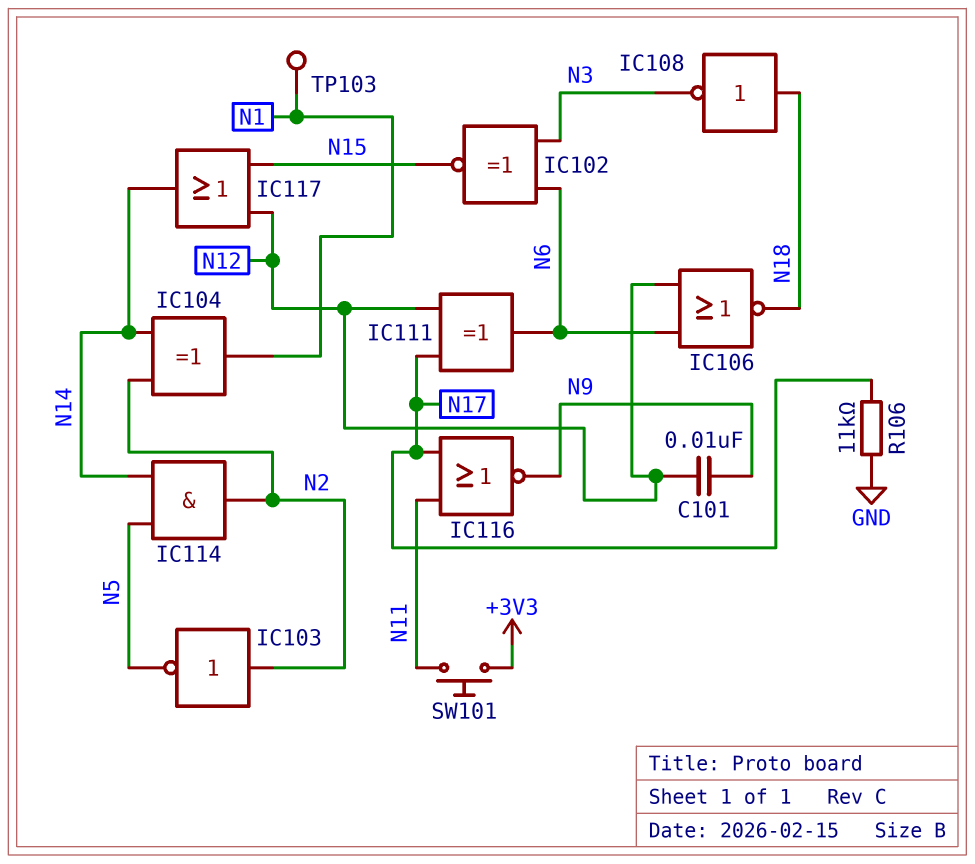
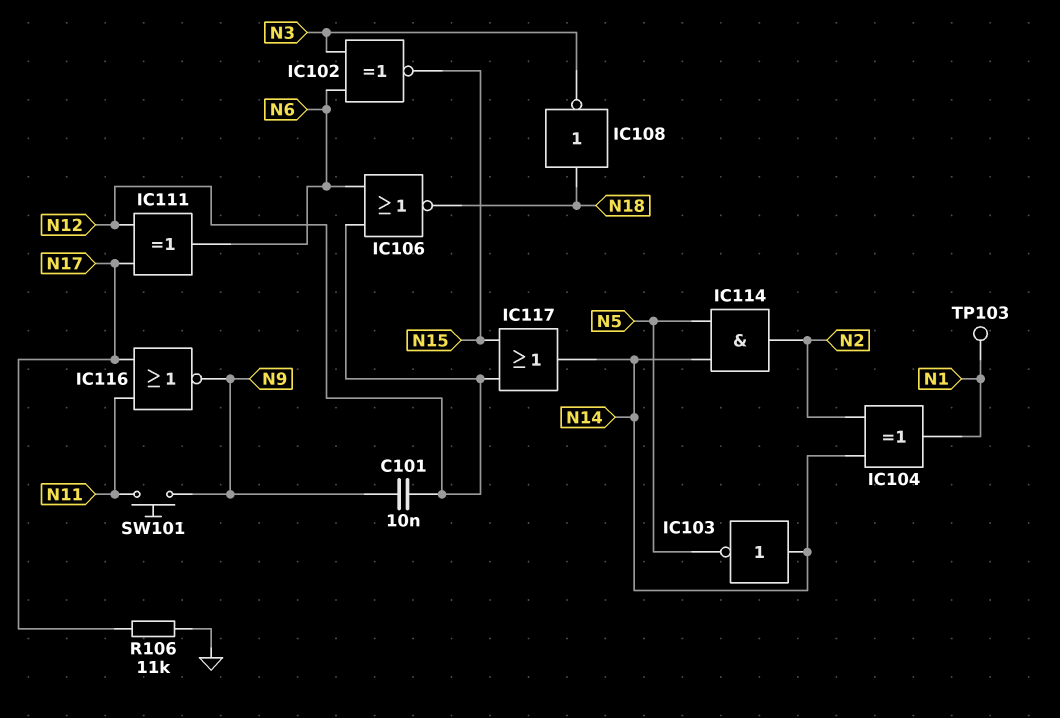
IC103: NOT (in N2, out N5) -> NOT (in N14, out N5)
SW101: button (+3V3, N11) -> button (N9, N11)

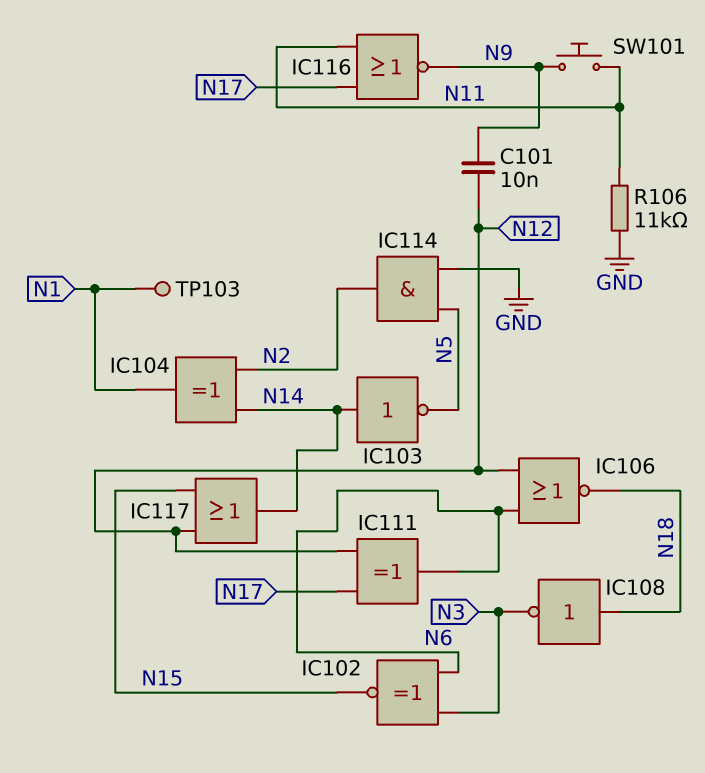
IC114: AND (in N5, in N14, out N2) -> AND (in GND, in N5, out N2)
R106: 11k (GND, N17) -> 11k (GND, N11)

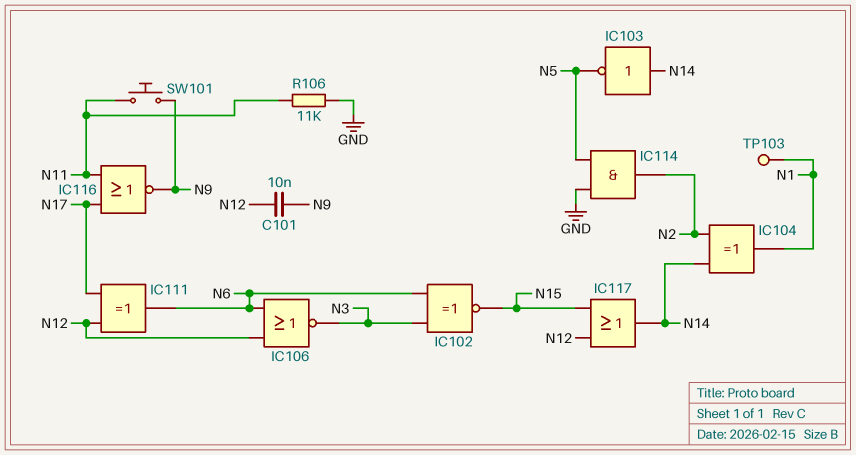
IC106: NOR (in N6, in N12, out N18) -> NOR (in N6, in N12, out N3)
IC108: NOT (in N18, out N3) -> none

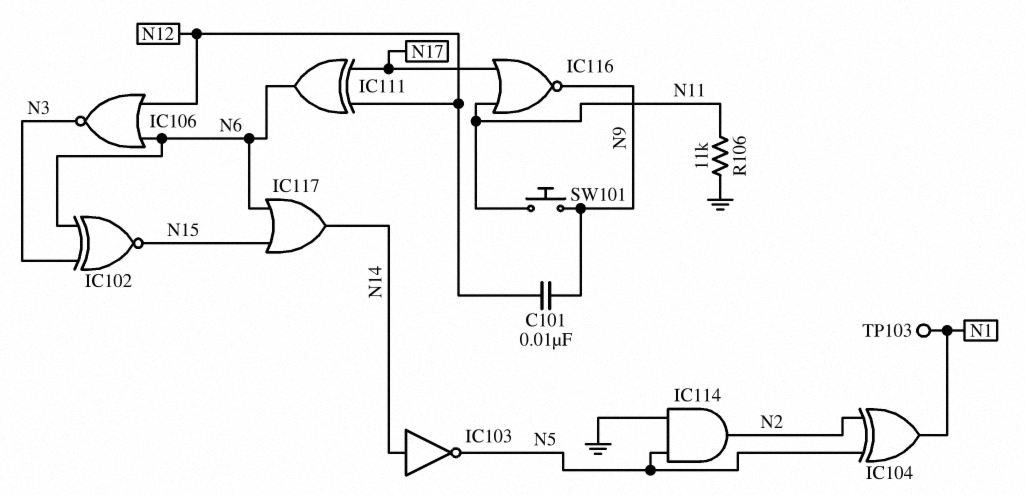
IC104: XOR (in N2, in N14, out N1) -> XOR (in N2, in N5, out N1)
IC117: OR (in N12, in N15, out N14) -> OR (in N6, in N15, out N14)

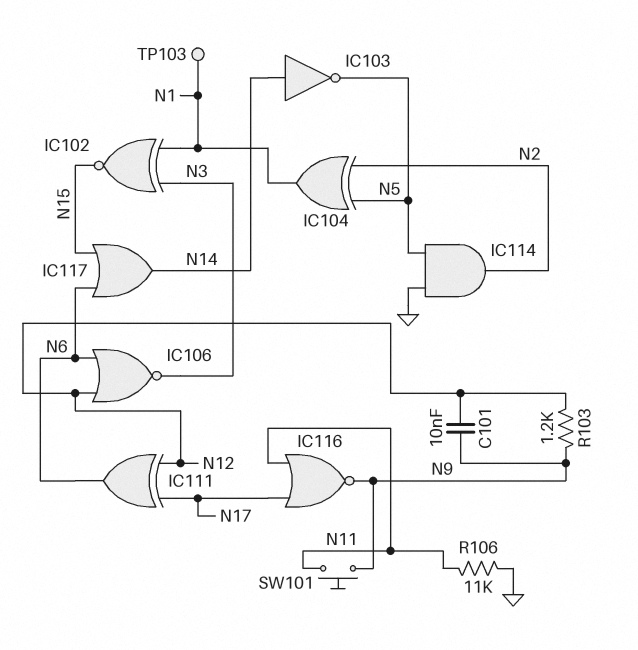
IC102: XNOR (in N3, in N6, out N15) -> XNOR (in N1, in N3, out N15)
R103: none -> 1.2k (N9, N12)

